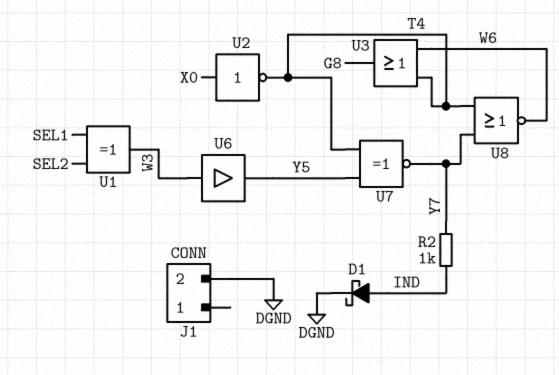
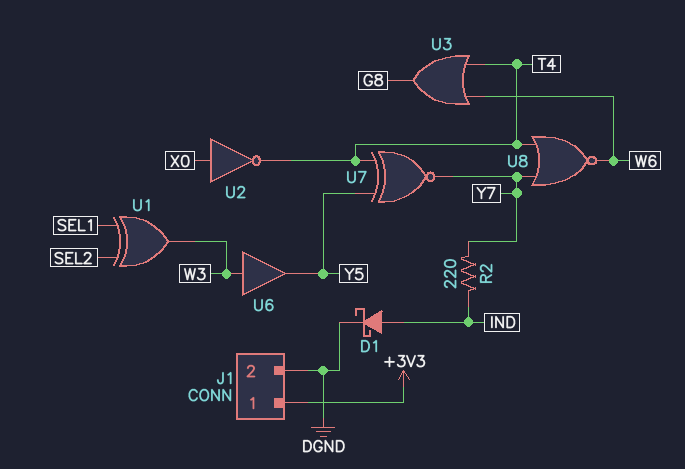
J1 pin 1: none -> +3V3
R2: 1k (IND, Y7) -> 220 (IND, Y7)

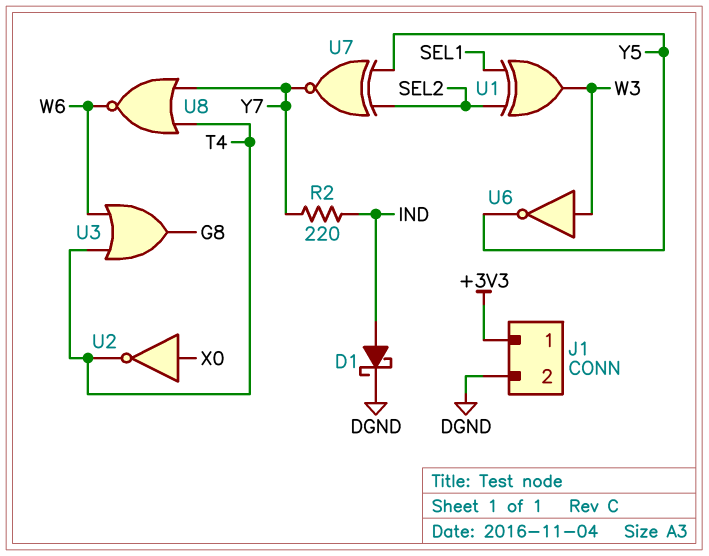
U6: buffer (in W3, out Y5) -> NOT (in W3, out Y5)
U7: XNOR (in T4, in Y5, out Y7) -> XNOR (in SEL2, in Y5, out Y7)

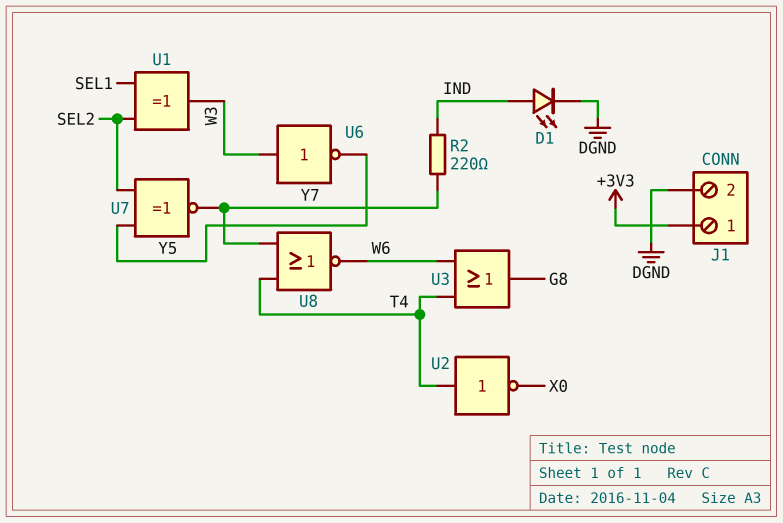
D1: schottky (A IND, K DGND) -> LED (A IND, K DGND)
U2: NOT (in X0, out T4) -> NOT (in T4, out X0)

